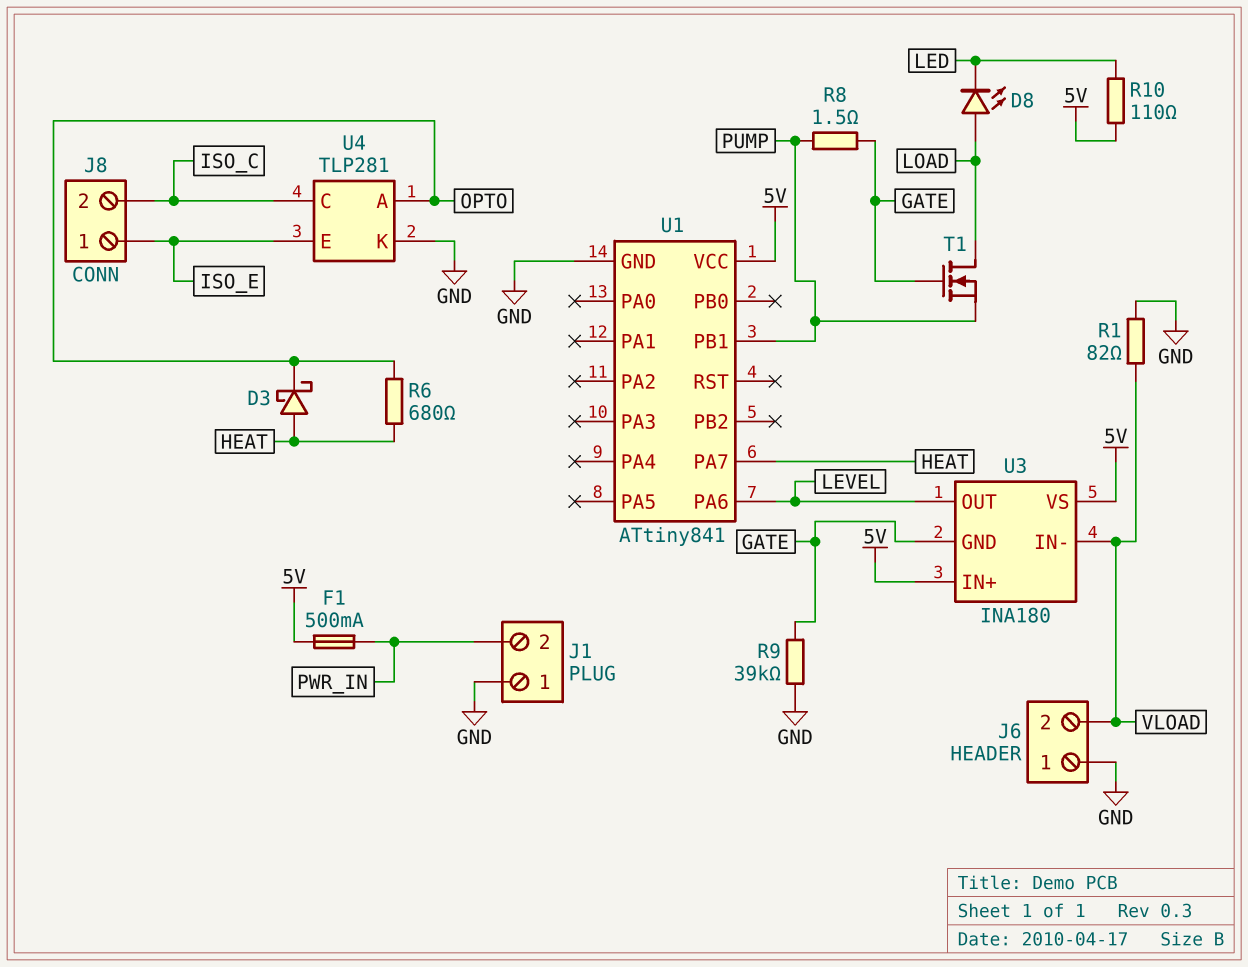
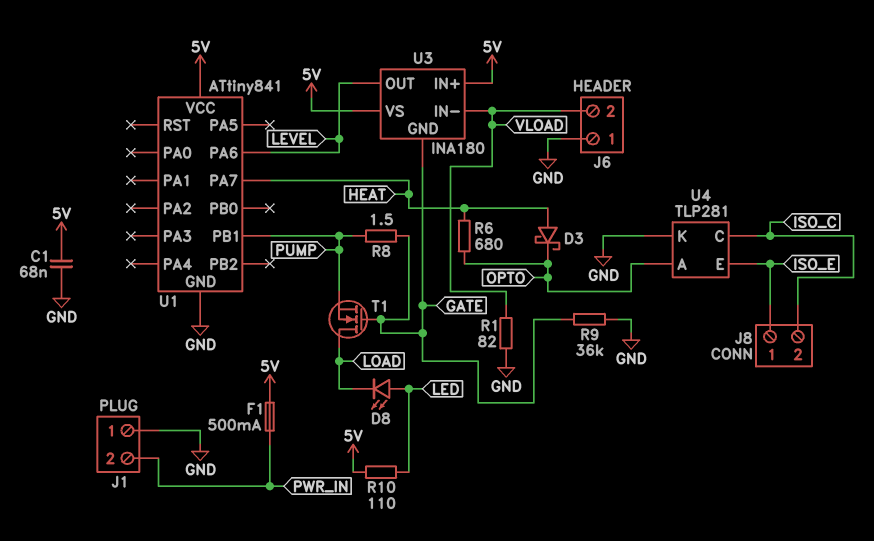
C1: none -> 68nF (5V, GND)
D8: LED (A LOAD, K LED) -> LED (A LED, K LOAD)
R9: 39k (GATE, GND) -> 36k (GATE, GND)

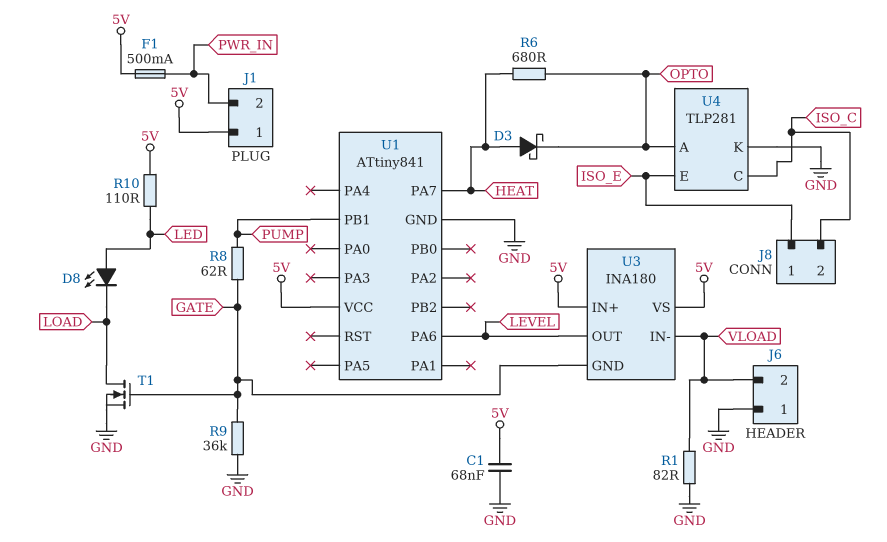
J1 pin 1: GND -> 5V
R8: 1.5 (GATE, PUMP) -> 62 (GATE, PUMP)
T1: NMOS (G GATE, D LOAD, S PUMP) -> NMOS (G GATE, D LOAD, S GND)

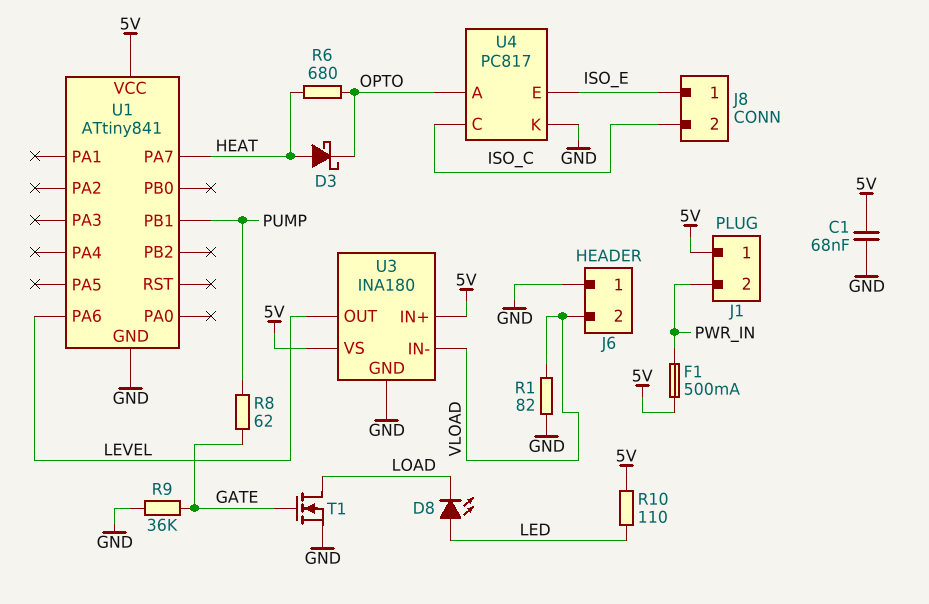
U3 pin GND: GATE -> GND
U4: TLP281 -> PC817

